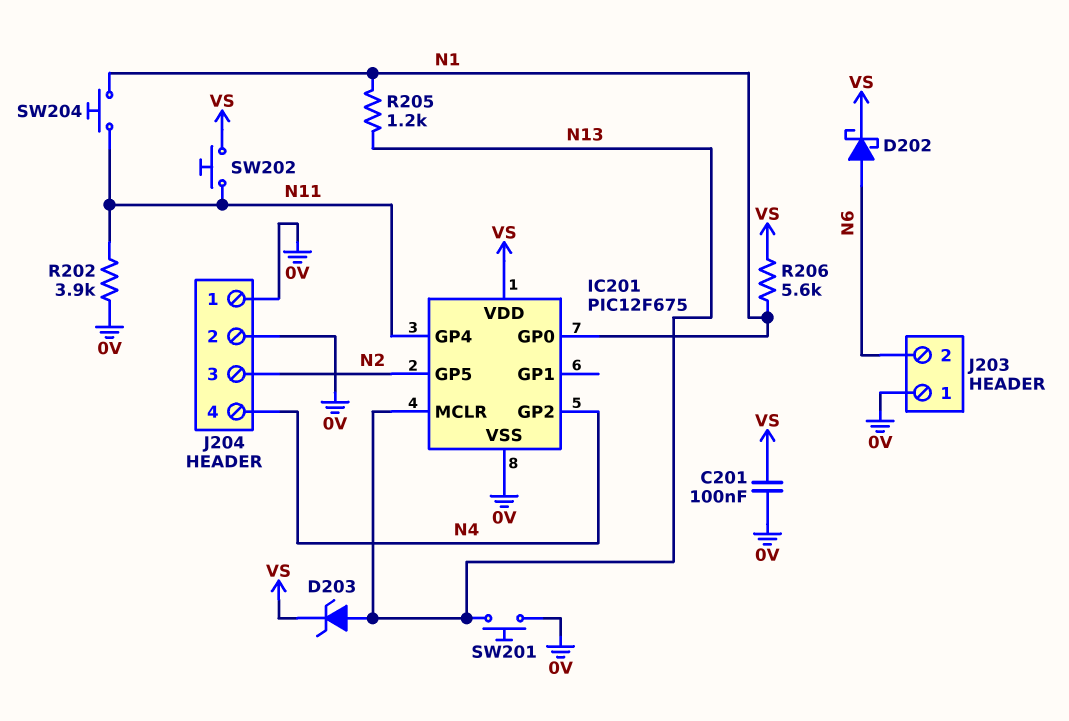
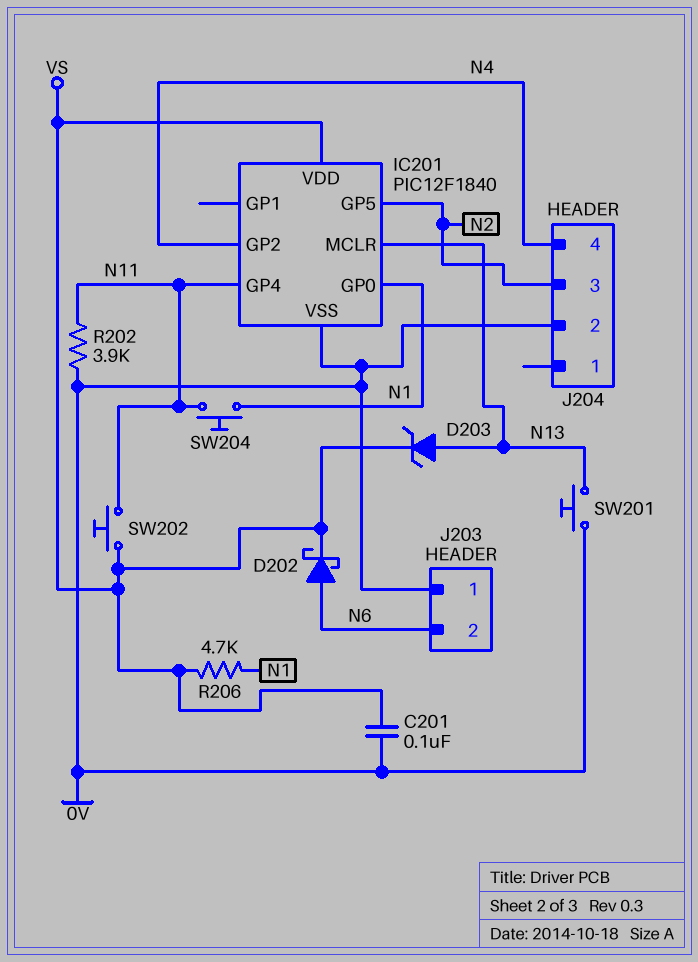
IC201: PIC12F675 -> PIC12F1840
J204 pin 1: 0V -> none
R205: 1.2k (N1, N13) -> none
R206: 5.6k (N1, VS) -> 4.7k (N1, VS)

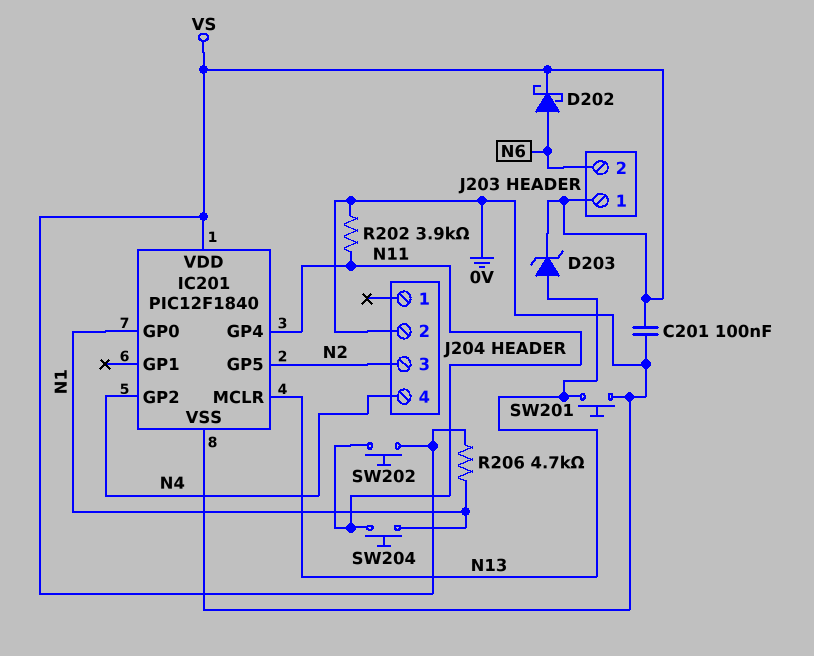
J203 pin 1: 0V -> VS

